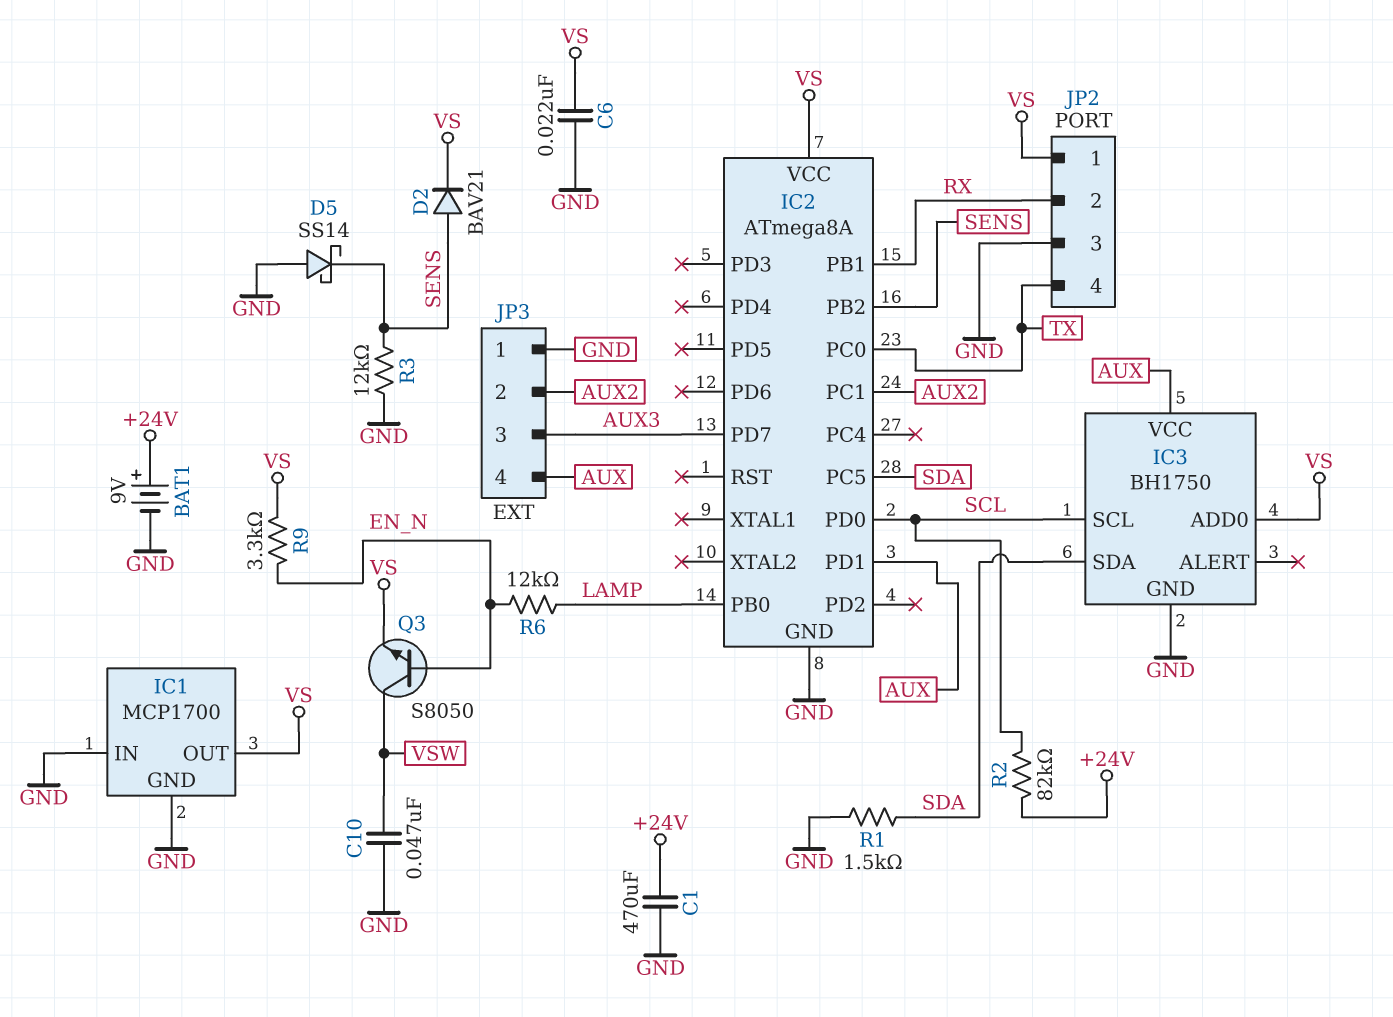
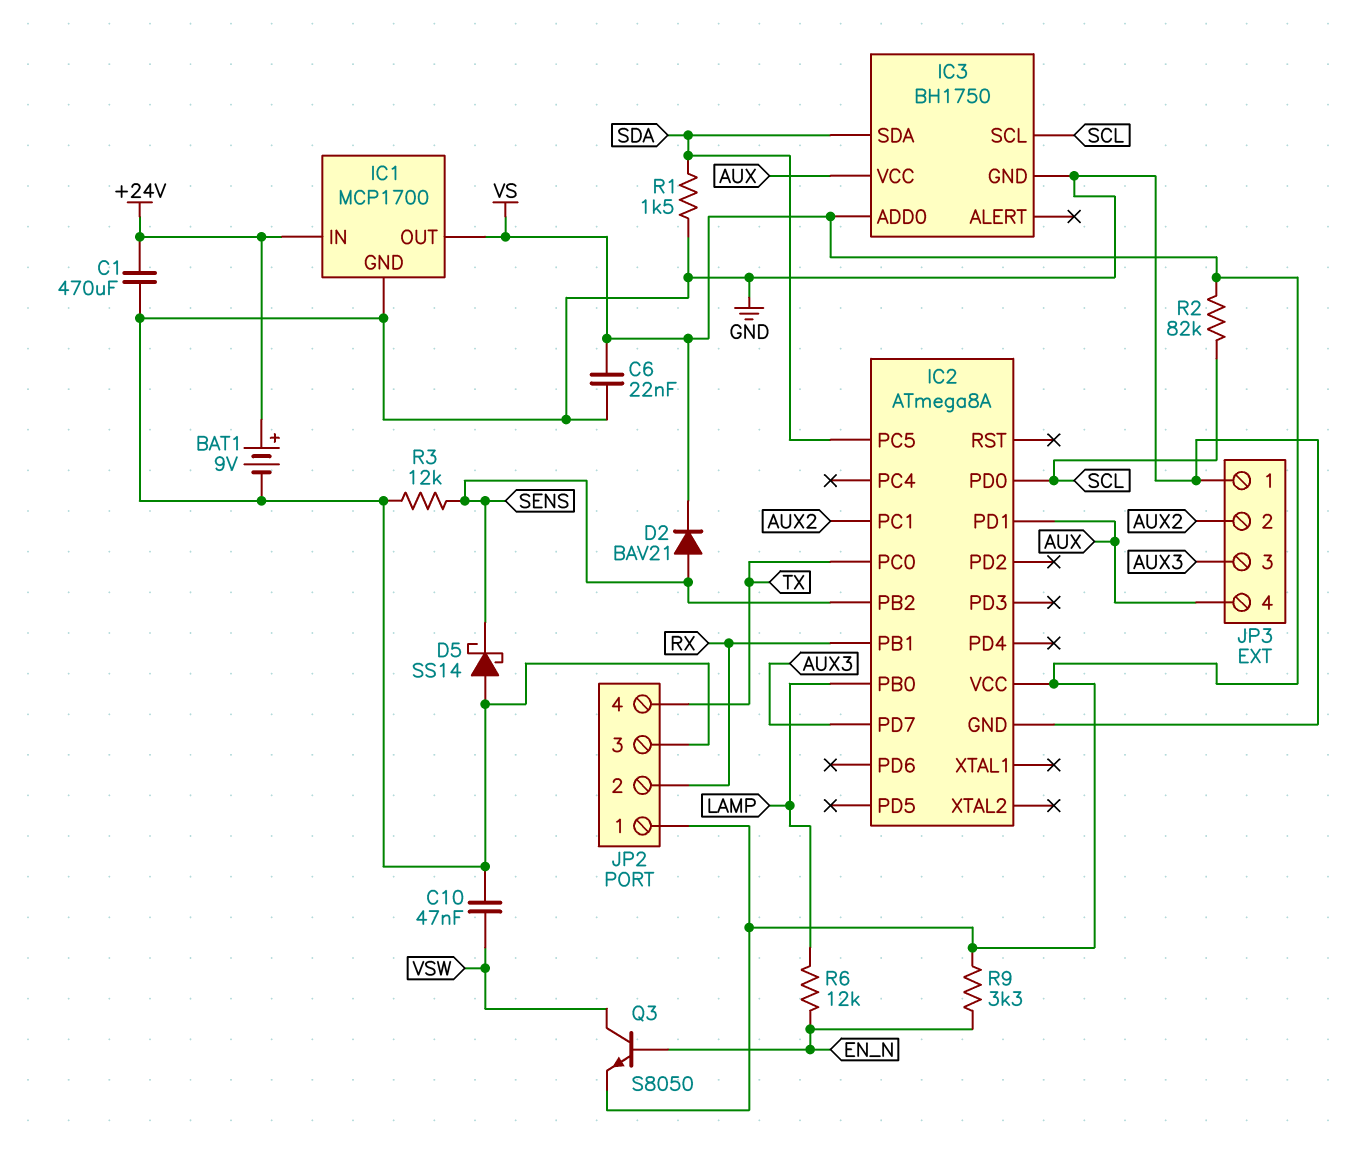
IC1 pin IN: GND -> +24V
R2: 82k (+24V, SCL) -> 82k (SCL, VS)

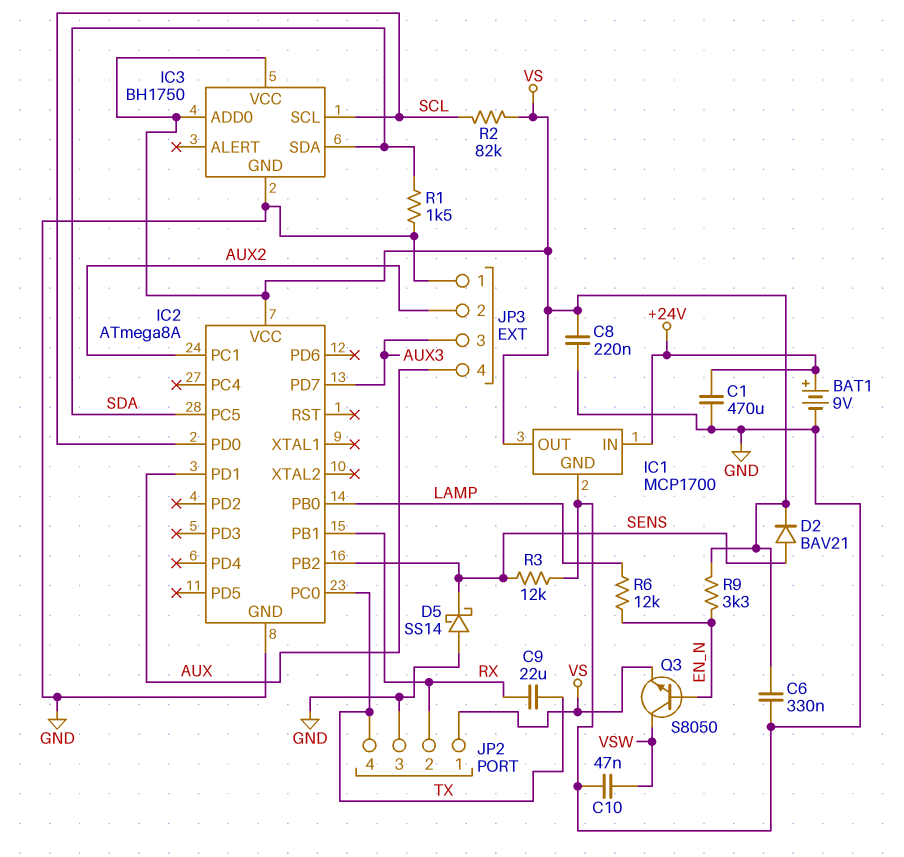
C6: 22nF (GND, VS) -> 330nF (GND, VS)
C8: none -> 220nF (GND, VS)
C9: none -> 22uF (RX, TX)
IC3 pin VCC: AUX -> VS

